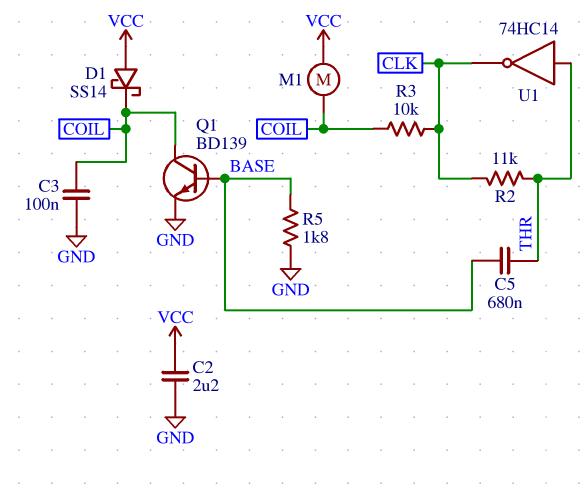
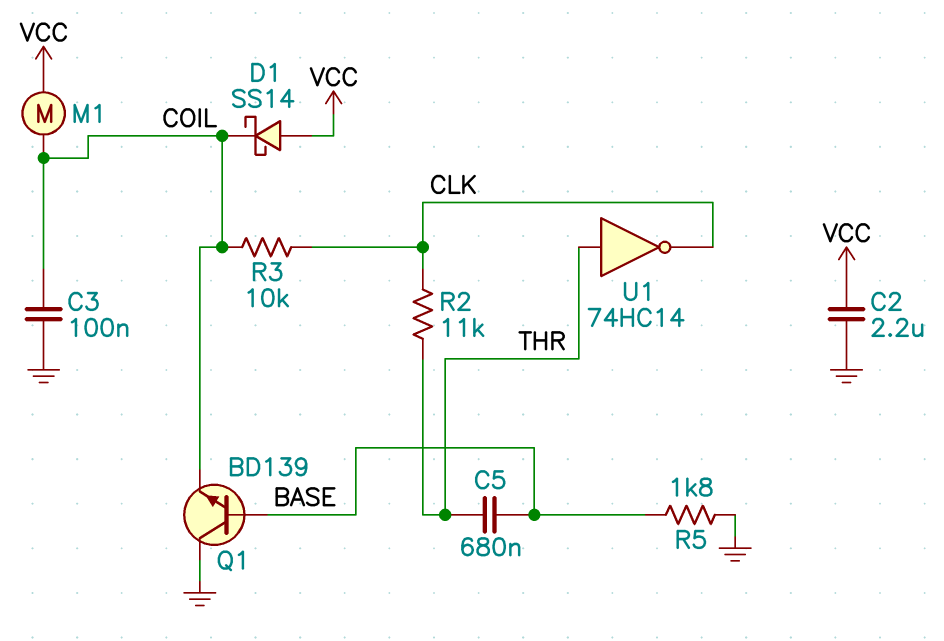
Q1: NPN BD139 (B BASE, C COIL, E GND) -> NPN BD139 (B BASE, C GND, E COIL)

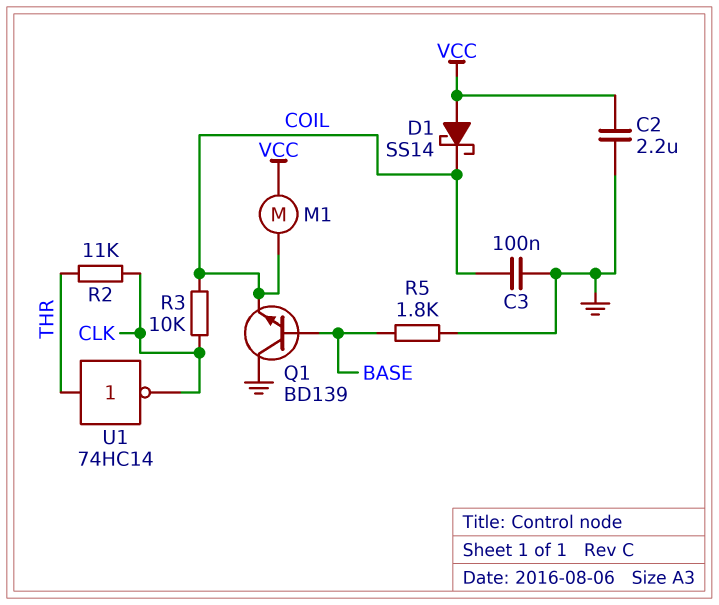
C5: 680nF (BASE, THR) -> none

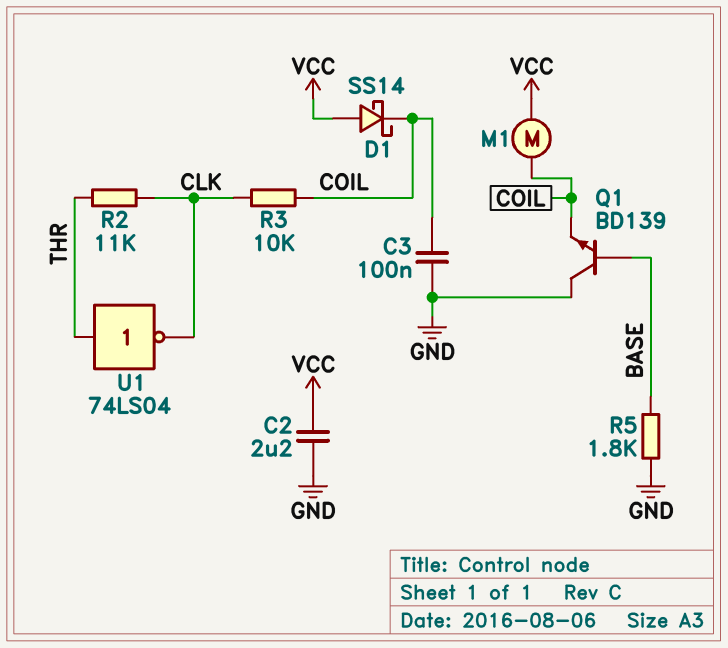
U1: NOT 74HC14 (in THR, out CLK) -> NOT 74LS04 (in THR, out CLK)

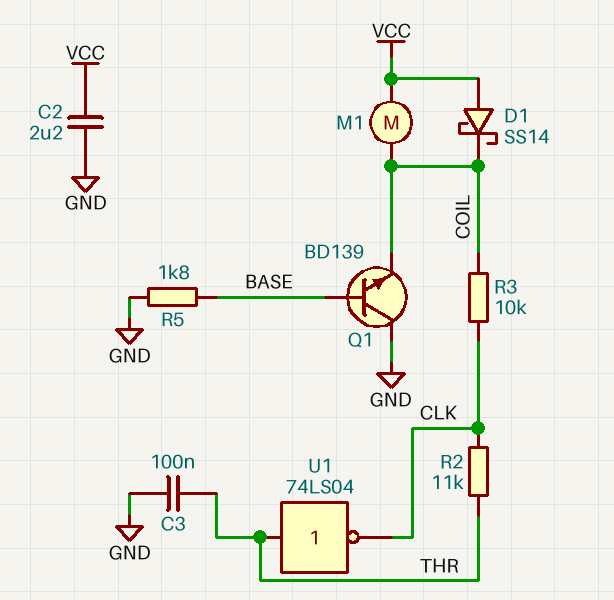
C3: 100nF (COIL, GND) -> 100nF (GND, THR)

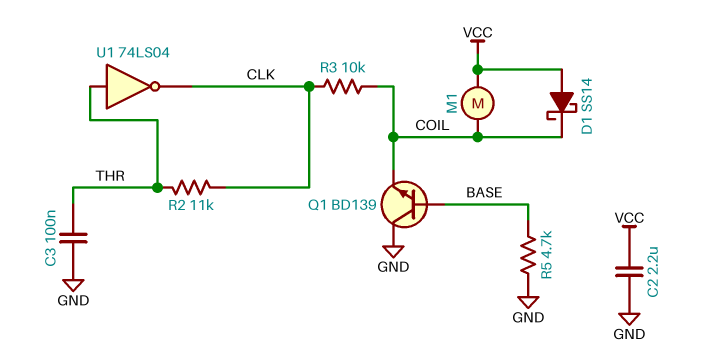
R5: 1.8k (BASE, GND) -> 4.7k (BASE, GND)

